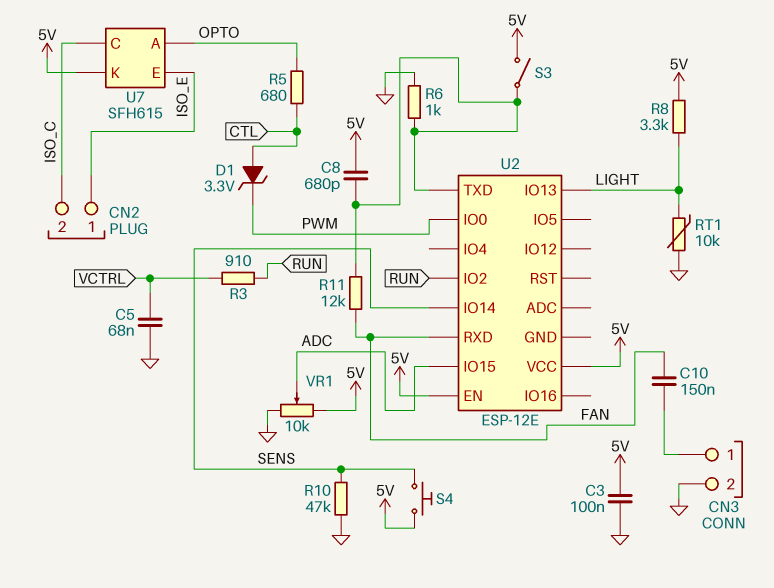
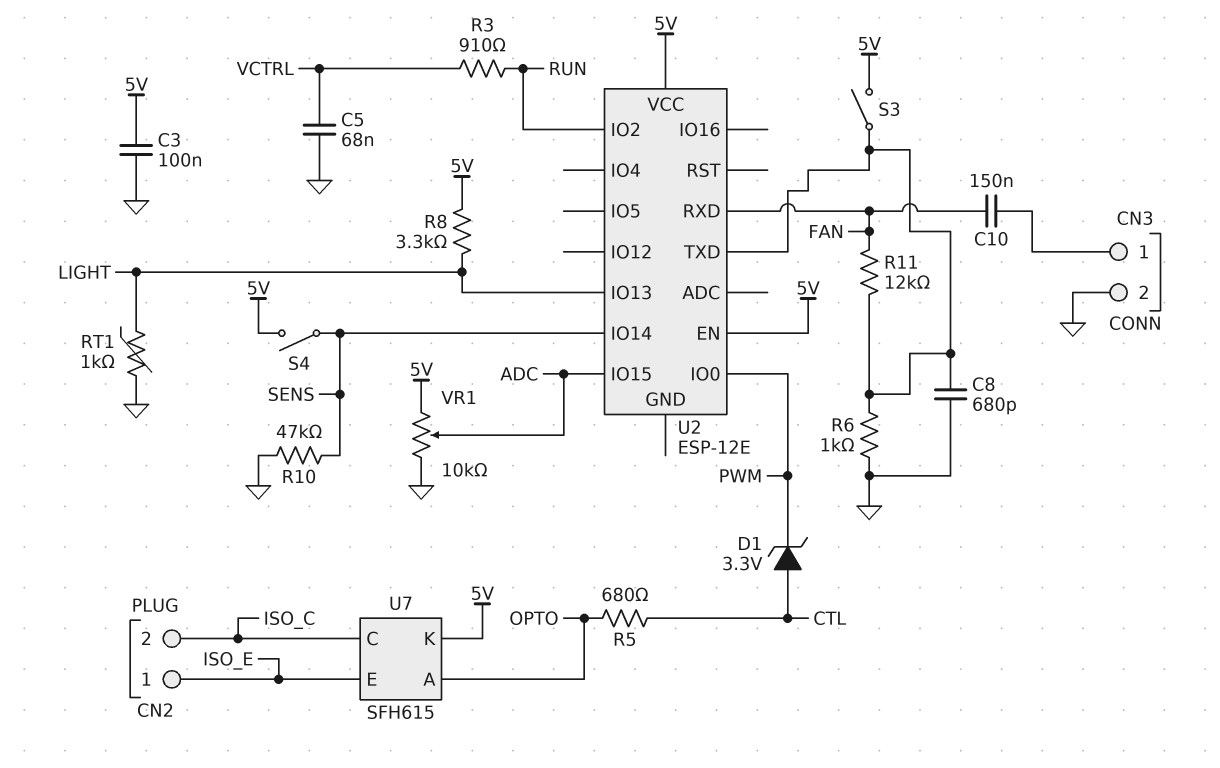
C8: 680pF (5V, U2/TXD) -> 680pF (GND, U2/TXD)
RT1: 10k (GND, LIGHT) -> 1k (GND, LIGHT)
S4: button (5V, SENS) -> switch (5V, SENS)

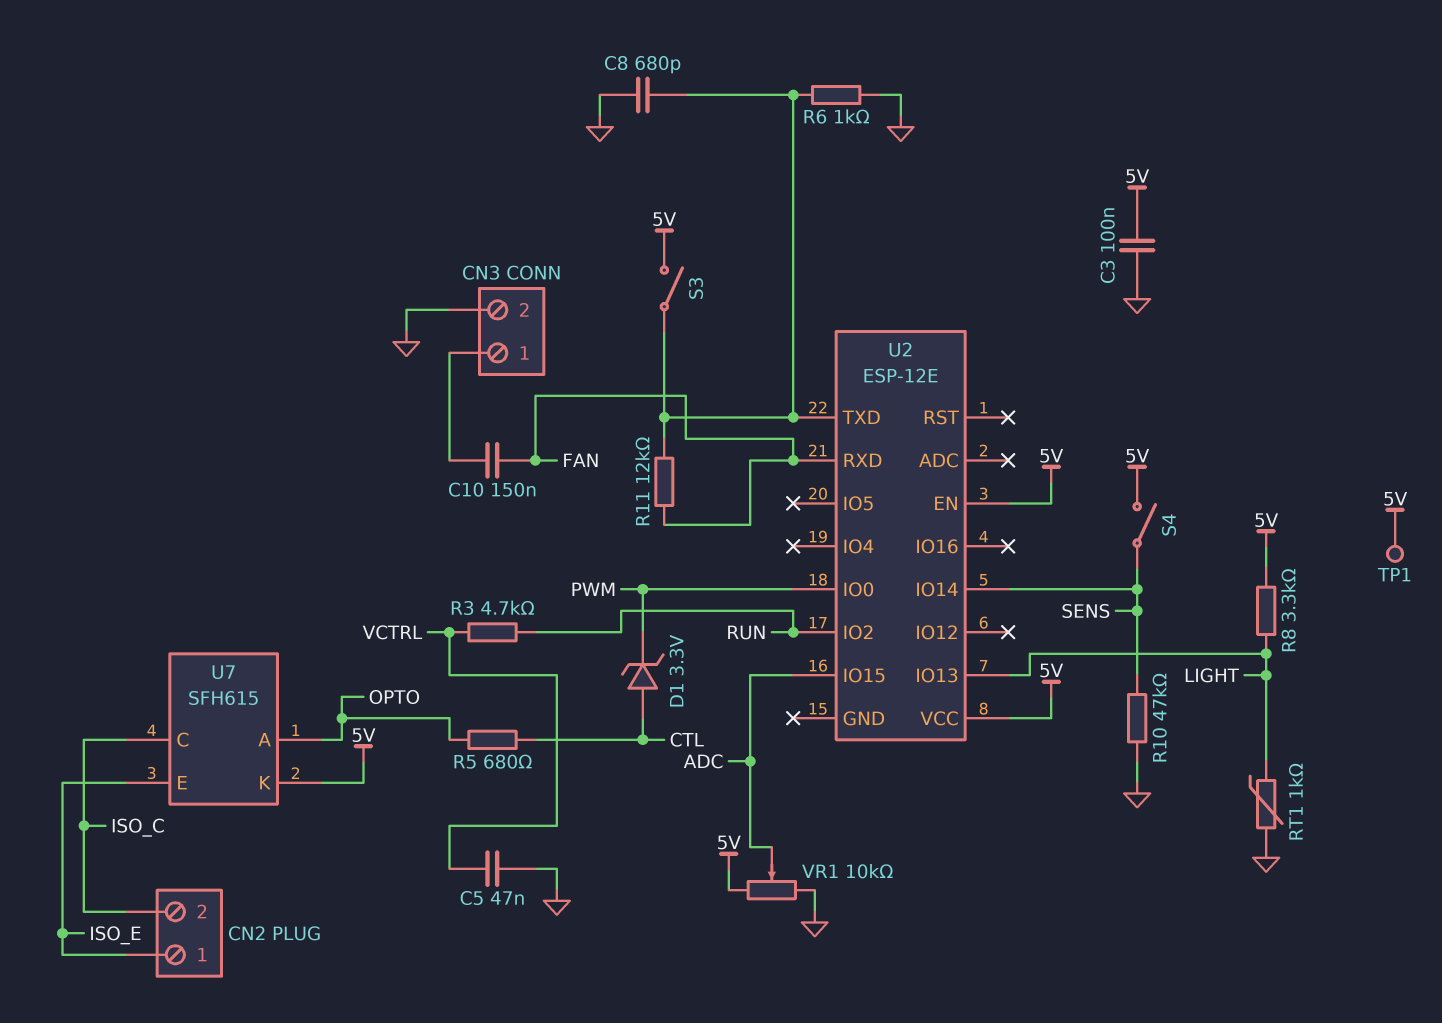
C5: 68nF (GND, VCTRL) -> 47nF (GND, VCTRL)
R3: 910 (RUN, VCTRL) -> 4.7k (RUN, VCTRL)
TP1: none -> test point (5V)

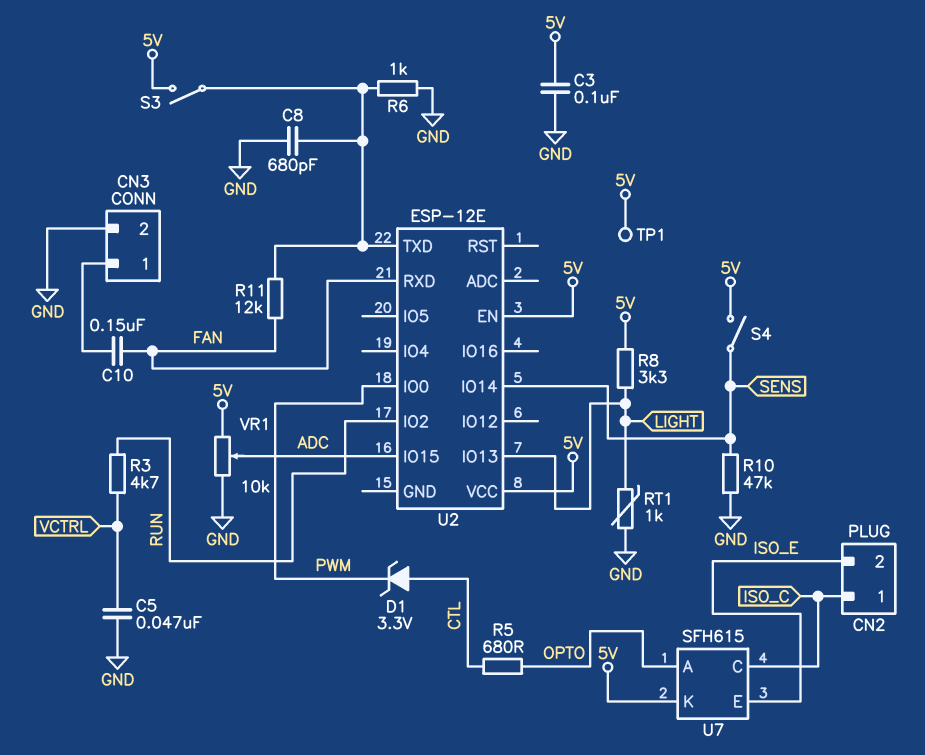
CN2 pin 1: ISO_E -> ISO_C
CN2 pin 2: ISO_C -> ISO_E

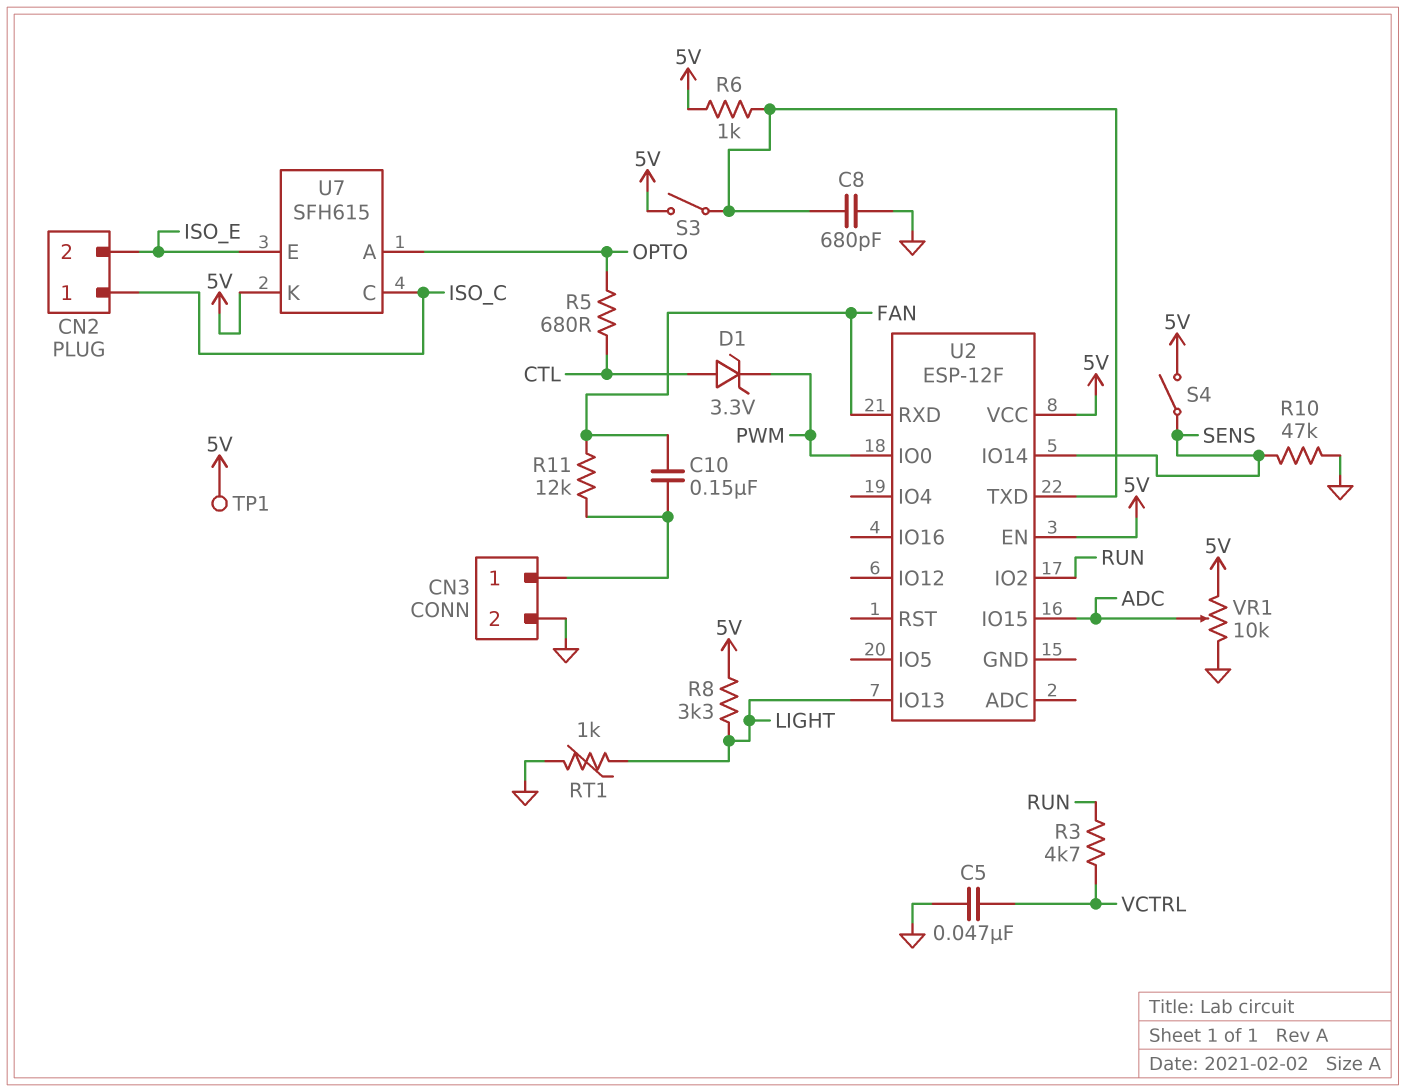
C3: 100nF (5V, GND) -> none
R6: 1k (GND, U2/TXD) -> 1k (5V, U2/TXD)
R11: 12k (FAN, U2/TXD) -> 12k (CN3/1, FAN)
U2: ESP-12E -> ESP-12F

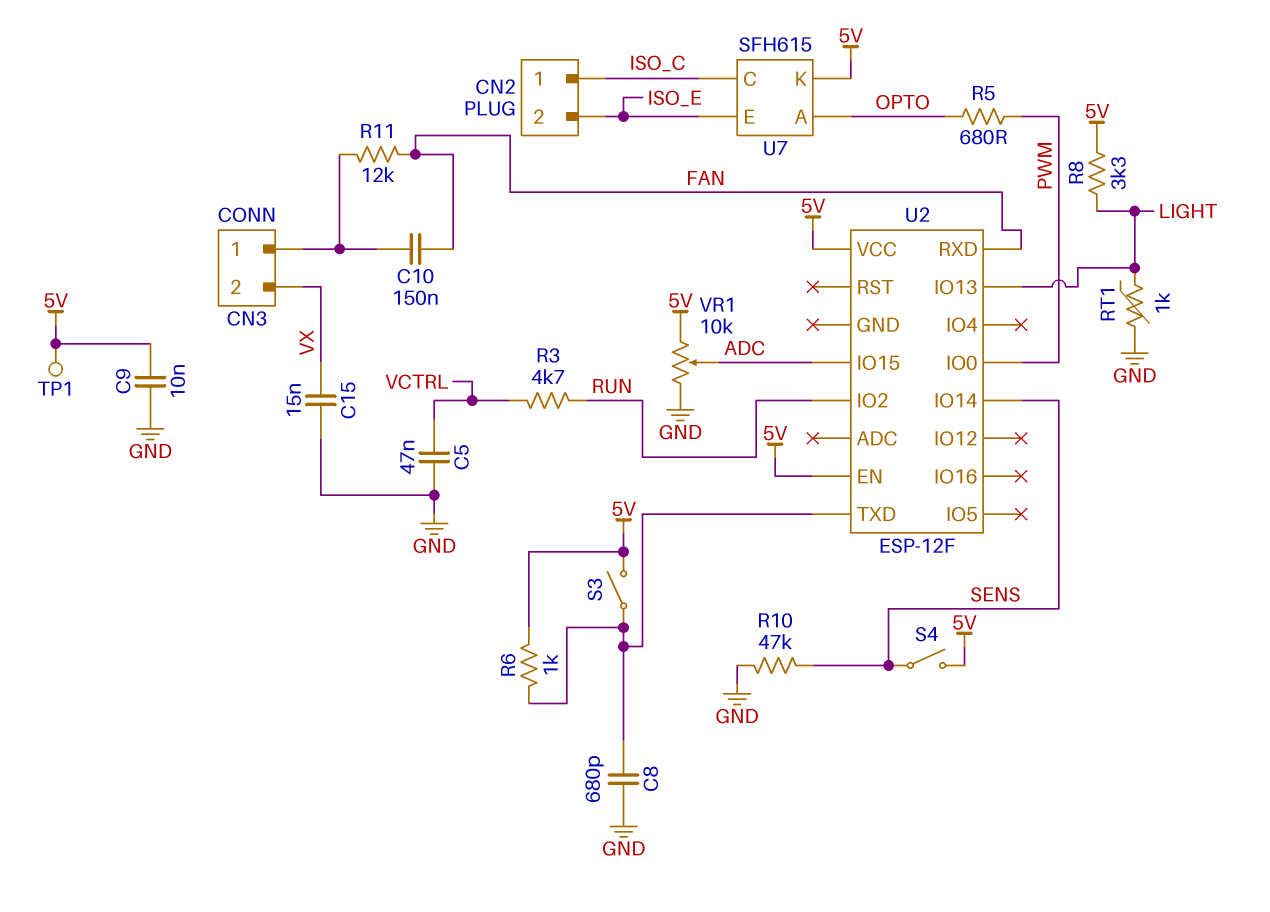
C9: none -> 10nF (5V, GND)
C15: none -> 15nF (GND, VX)
CN3 pin 2: GND -> VX
D1: zener 3.3V (A CTL, K PWM) -> none
R5: 680 (CTL, OPTO) -> 680 (OPTO, PWM)

